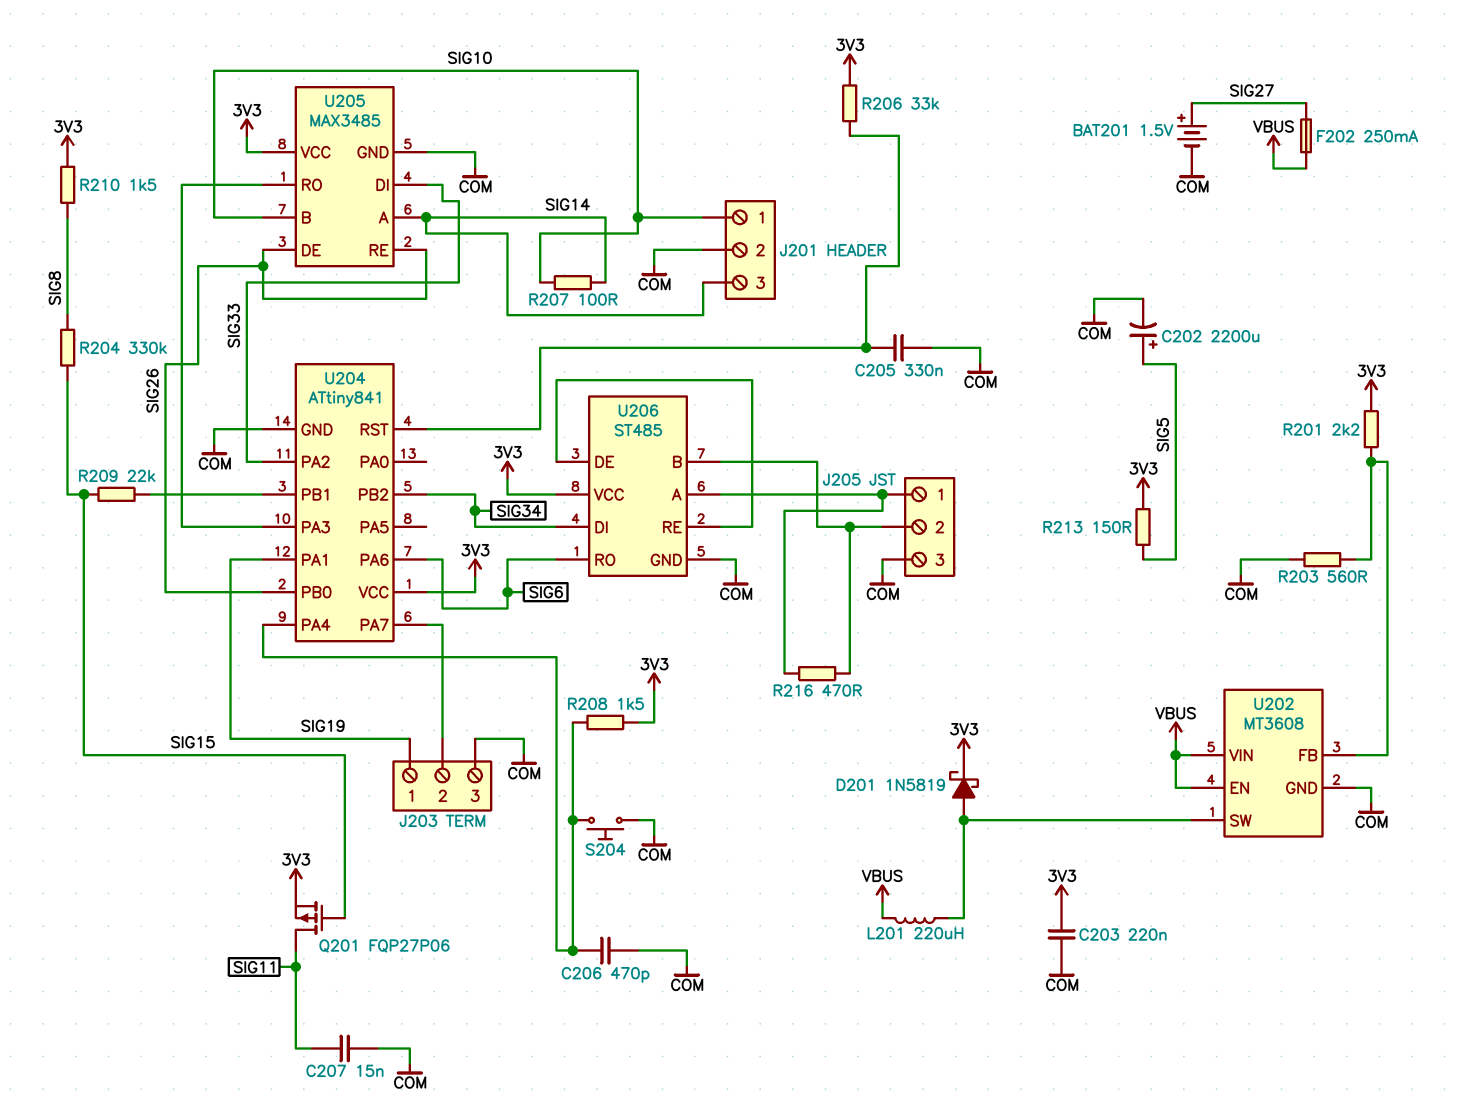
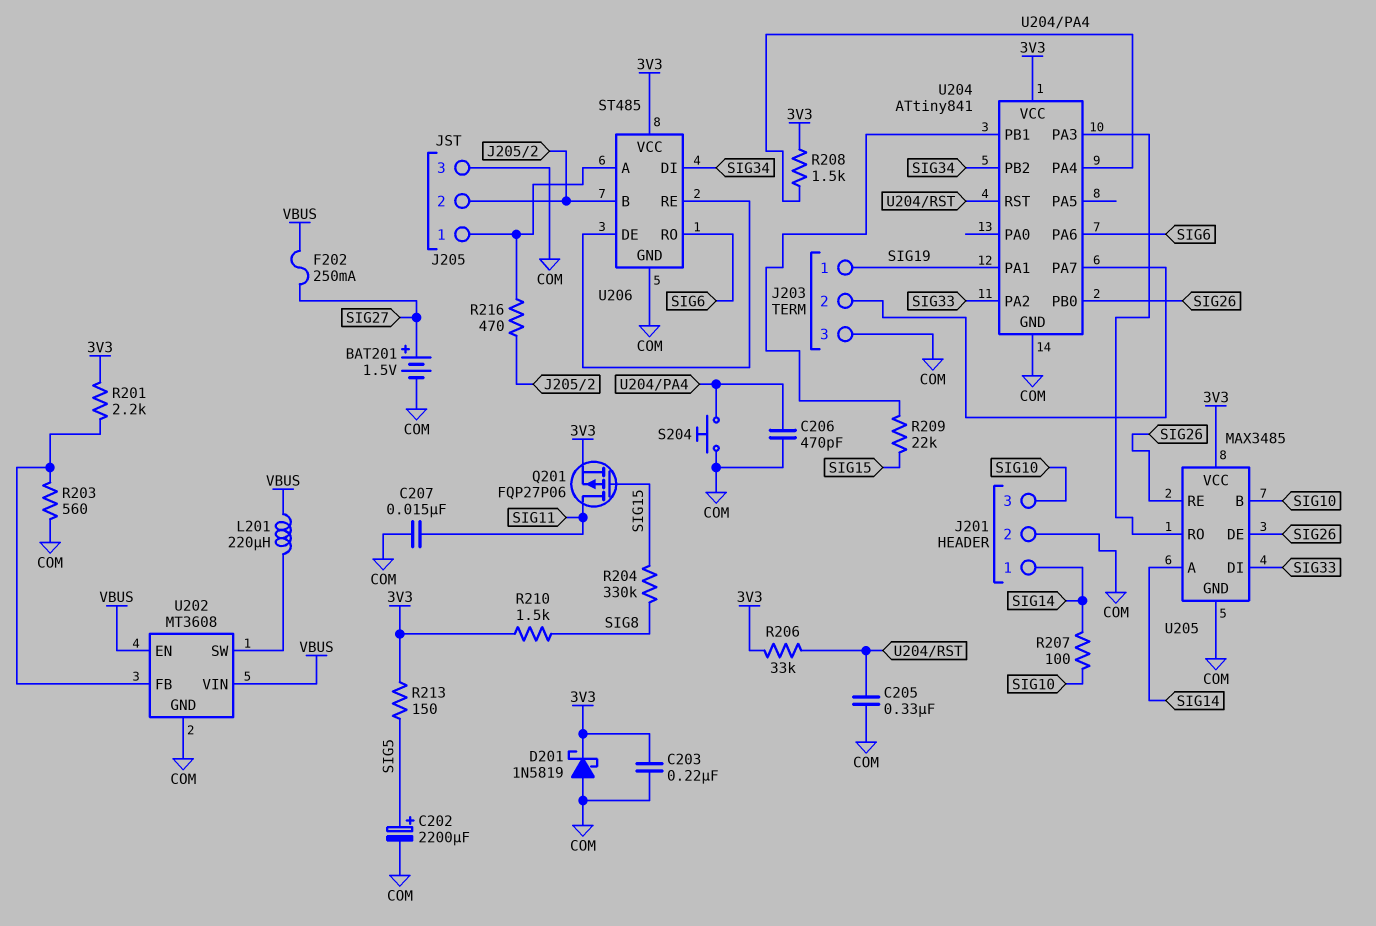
D201: schottky 1N5819 (A U202/SW, K 3V3) -> schottky 1N5819 (A COM, K 3V3)
J201 pin 1: SIG10 -> SIG14
J201 pin 3: SIG14 -> SIG10

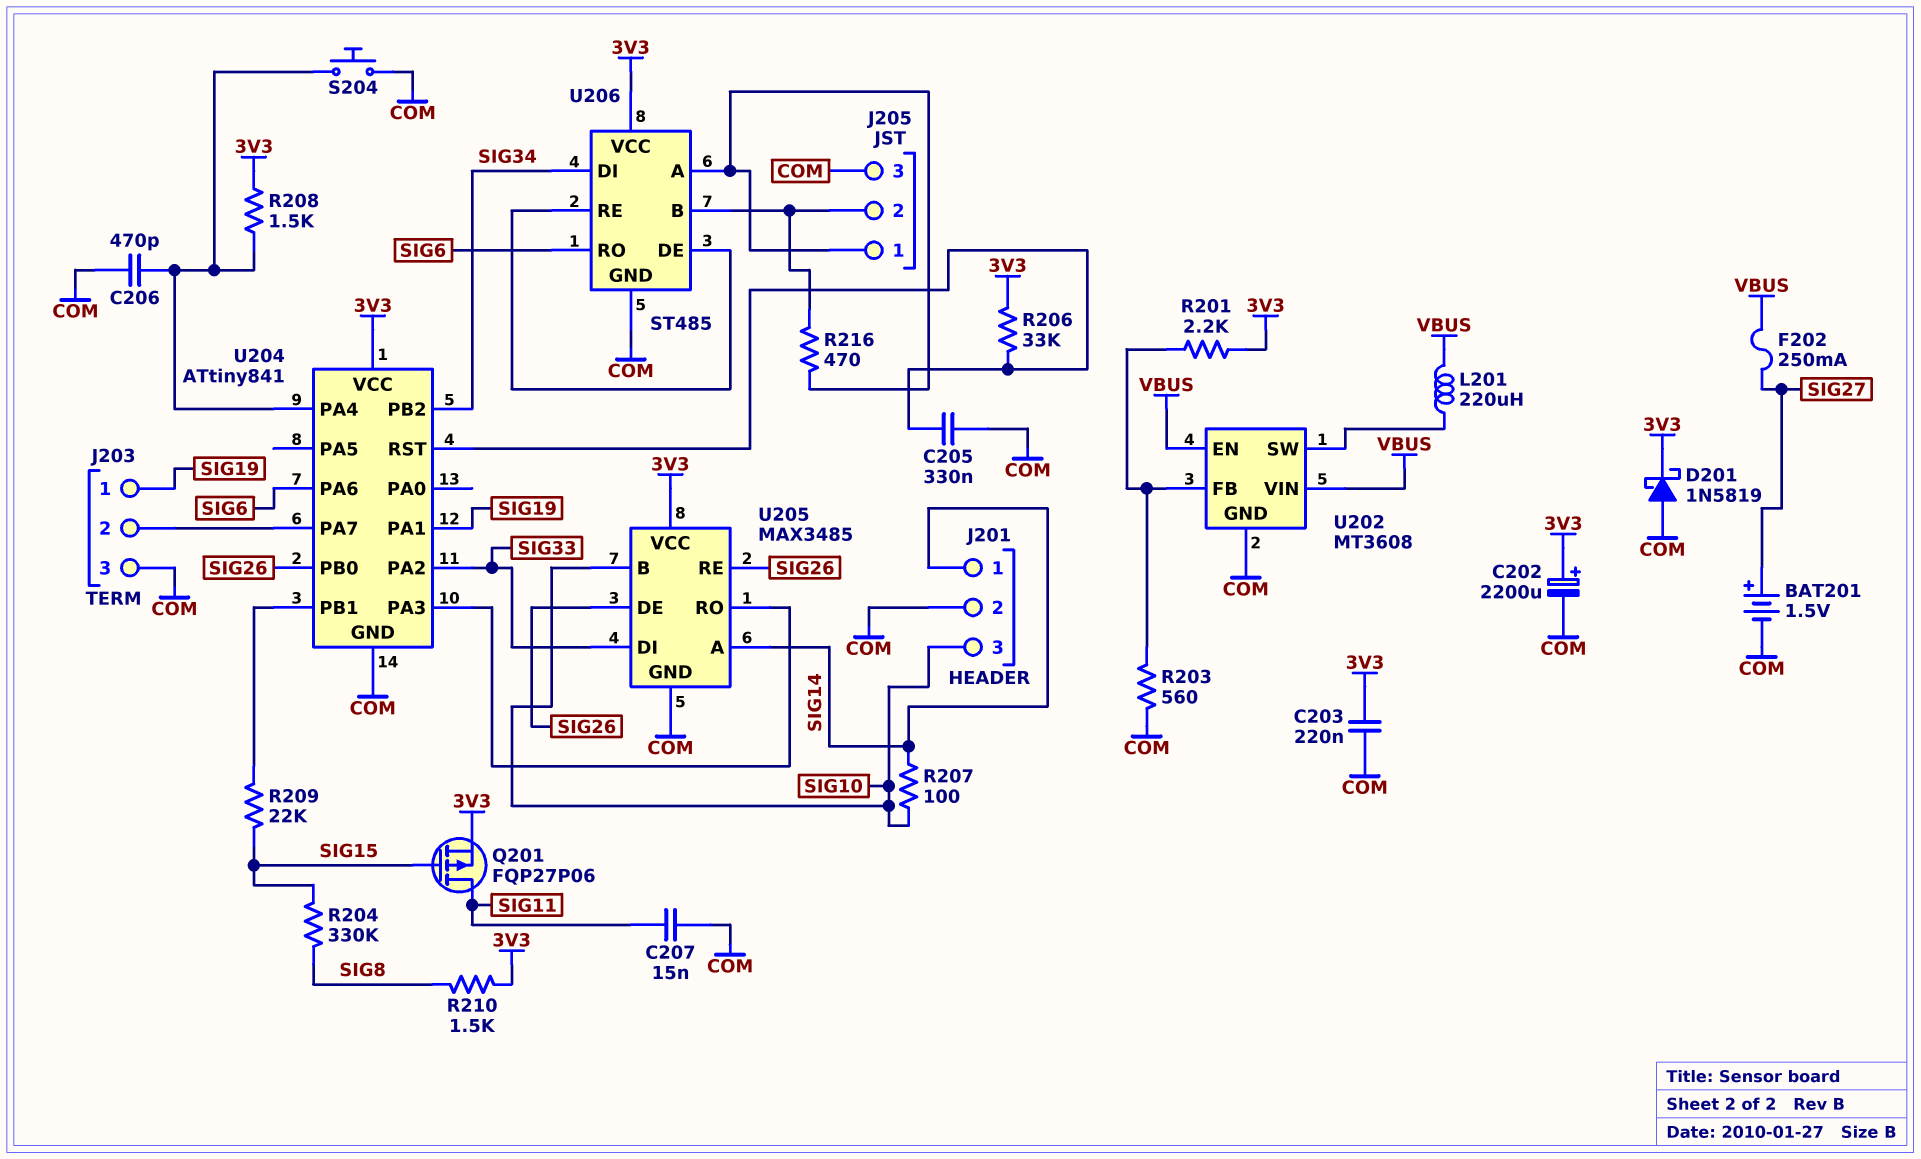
C202: 2200uF (plus SIG5, minus COM) -> 2200uF (plus 3V3, minus COM)
R213: 150 (3V3, SIG5) -> none

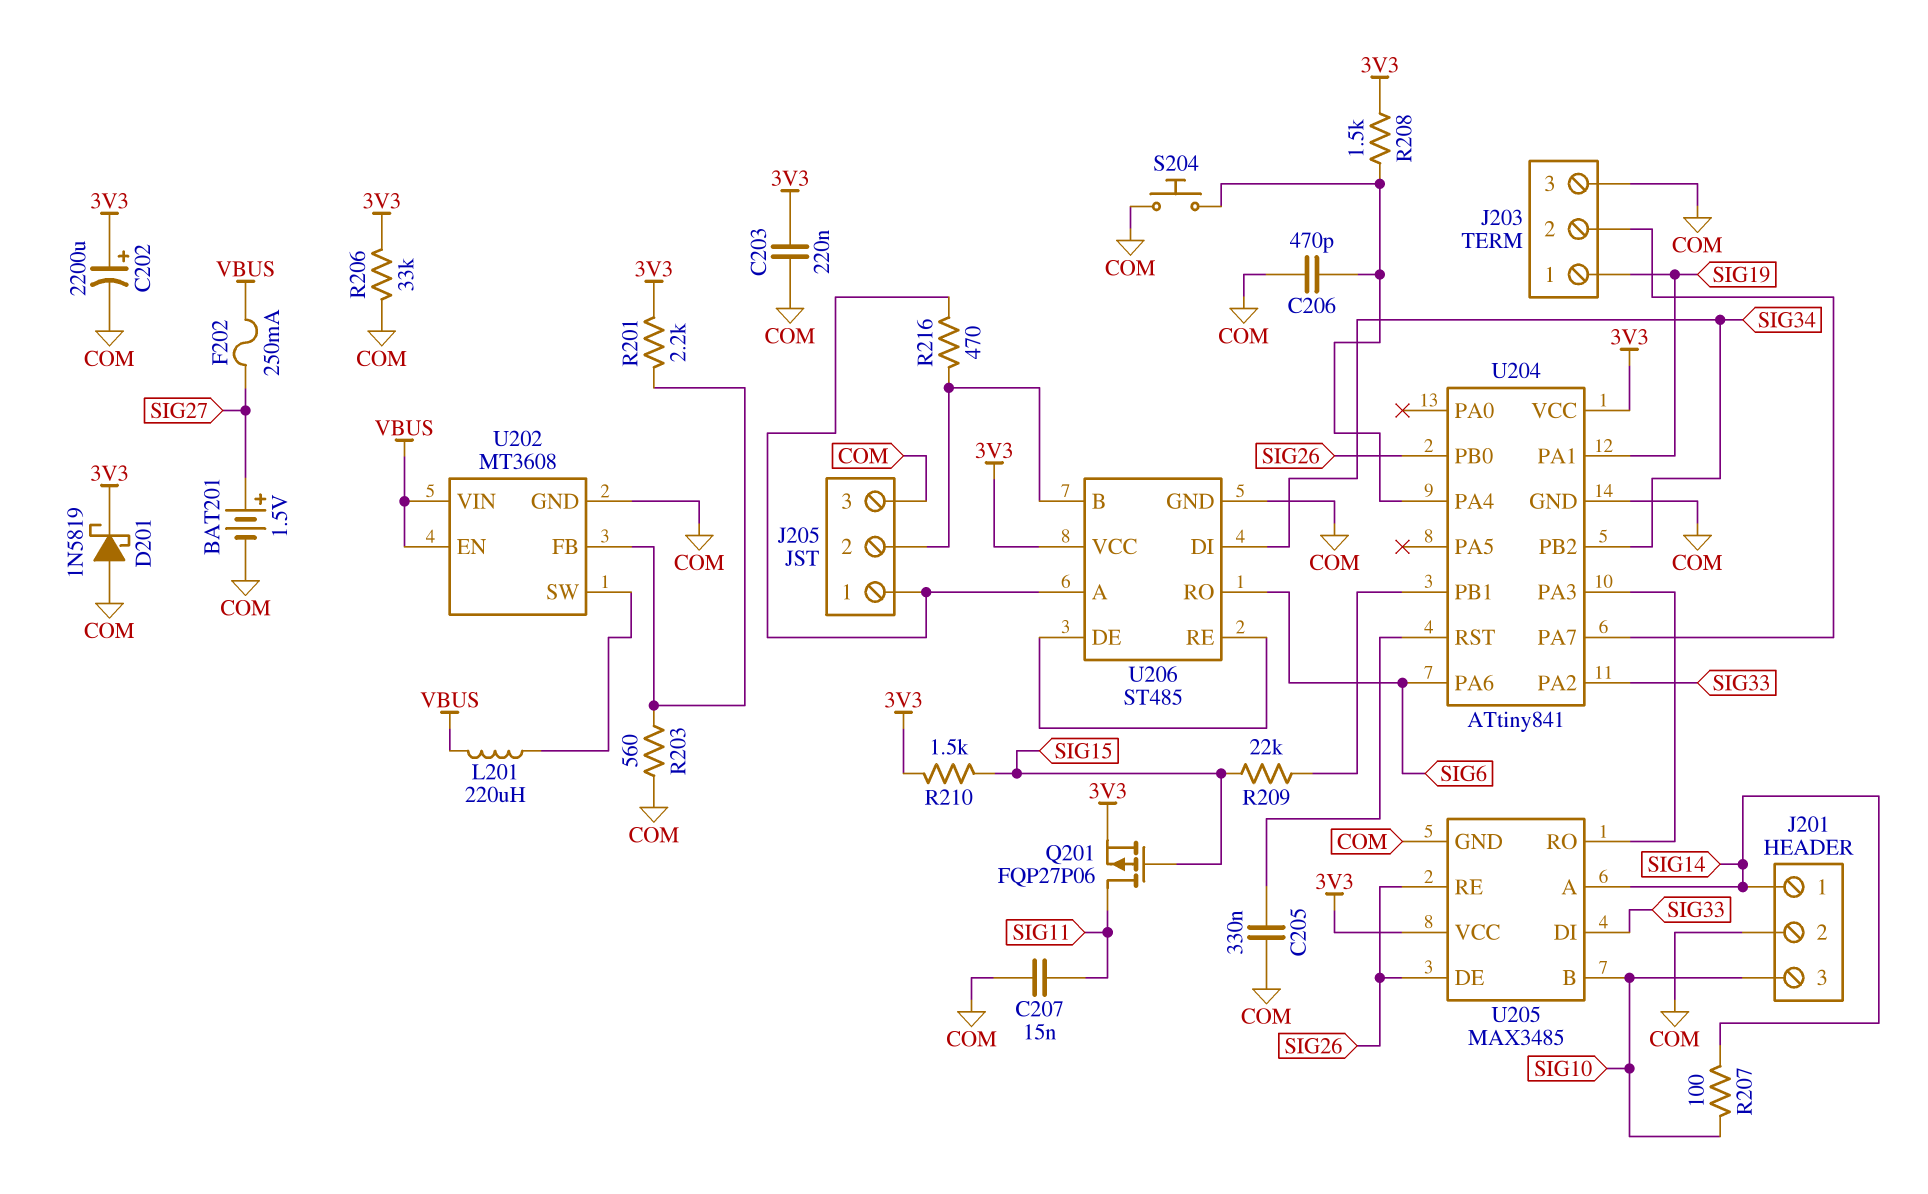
R204: 330k (SIG8, SIG15) -> none
R206: 33k (3V3, U204/RST) -> 33k (3V3, COM)
R210: 1.5k (3V3, SIG8) -> 1.5k (3V3, SIG15)

